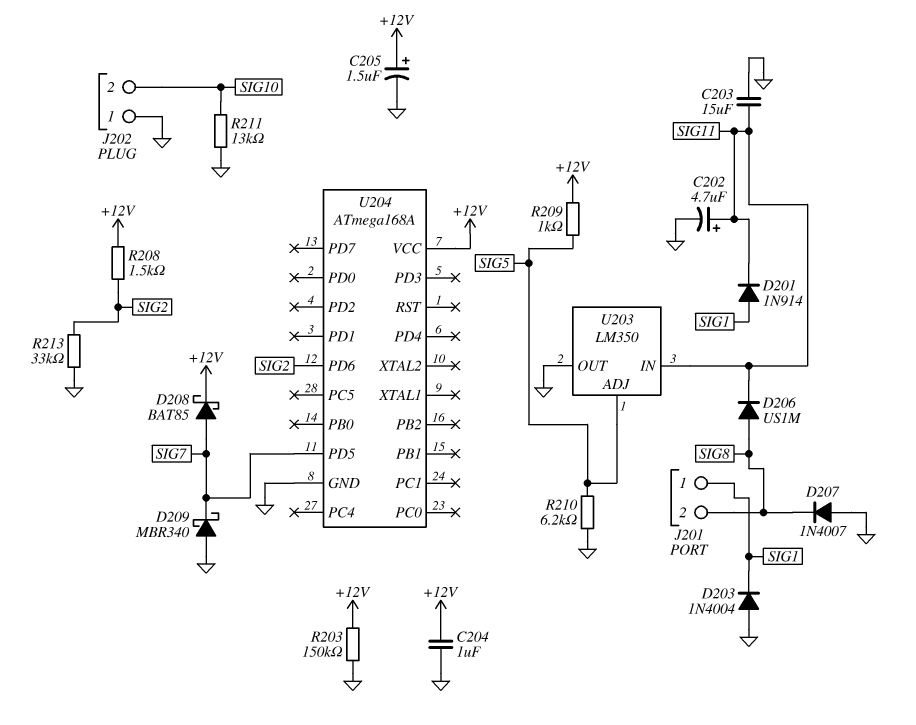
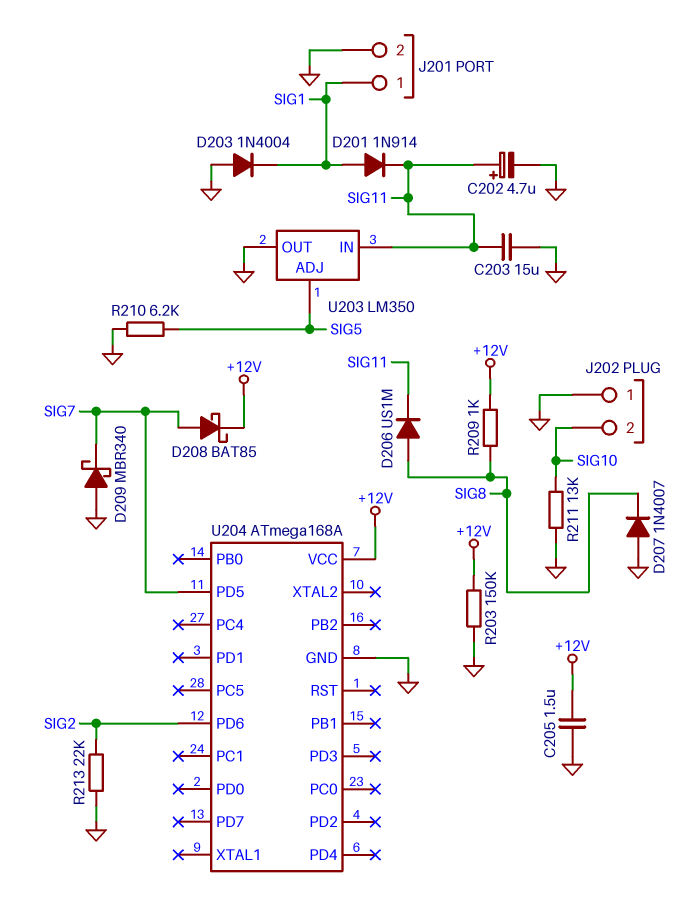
C204: 1uF (+12V, GND) -> none
C205: 1.5uF (plus +12V, minus GND) -> 1.5uF (+12V, GND)
J201 pin 2: SIG8 -> GND
R208: 1.5k (+12V, SIG2) -> none
R209: 1k (+12V, SIG5) -> 1k (+12V, SIG8)
R213: 33k (GND, SIG2) -> 22k (GND, SIG2)

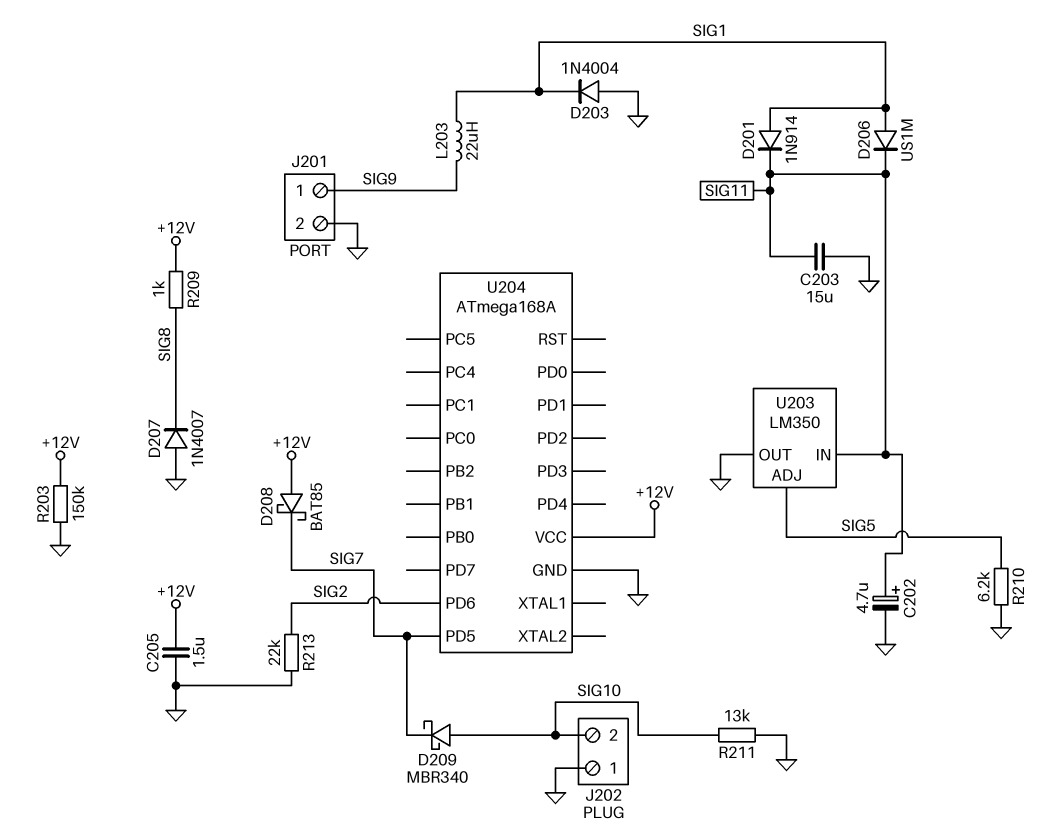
D206: diode US1M (A SIG8, K SIG11) -> diode US1M (A SIG1, K SIG11)
D208: schottky BAT85 (A SIG7, K +12V) -> schottky BAT85 (A +12V, K SIG7)
D209: schottky MBR340 (A GND, K SIG7) -> schottky MBR340 (A SIG10, K SIG7)
J201 pin 1: SIG1 -> SIG9
L203: none -> 22uH (SIG1, SIG9)

